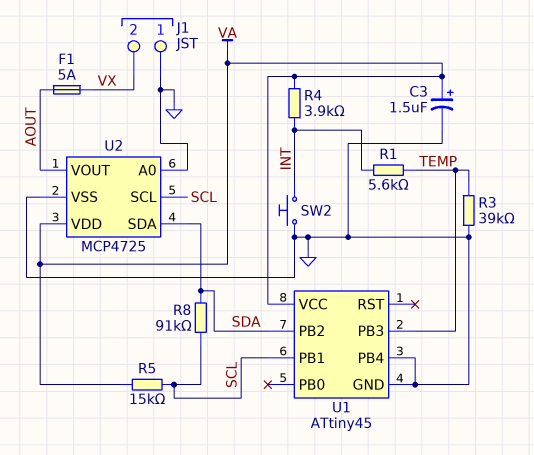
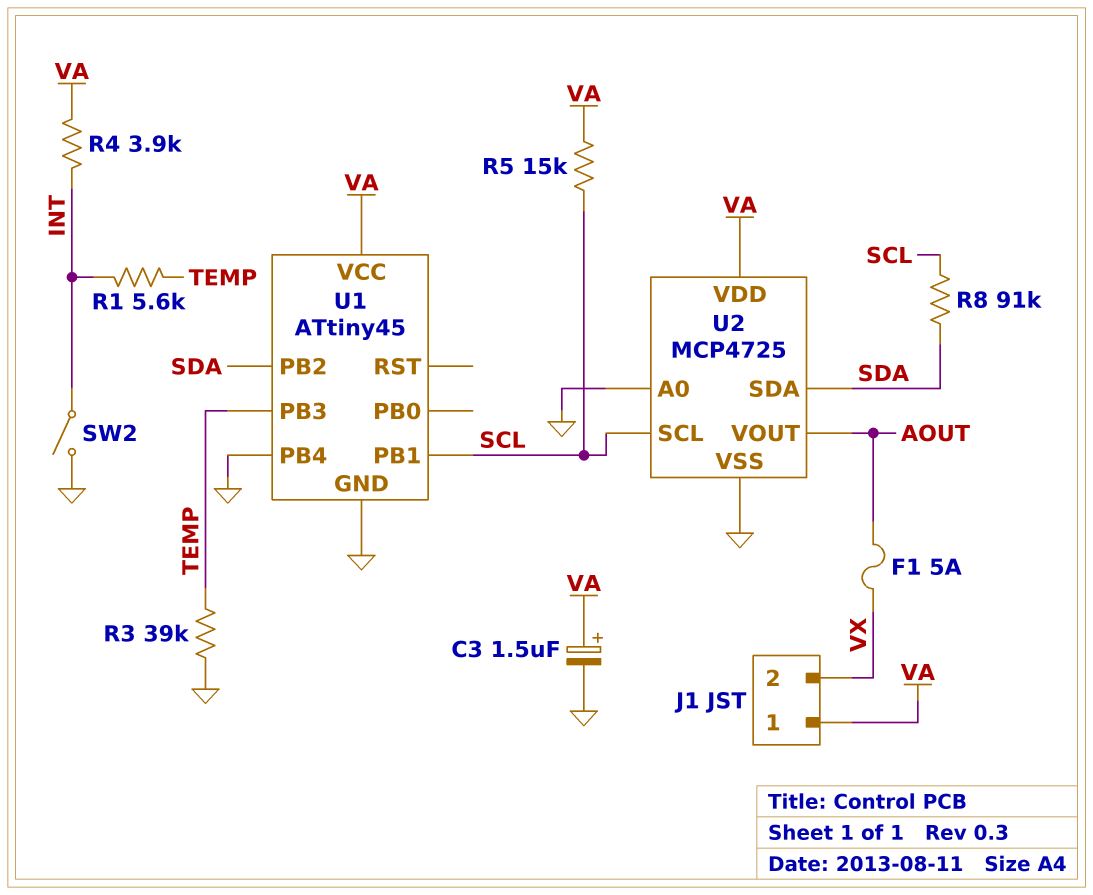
J1 pin 1: GND -> VA
SW2: button (GND, INT) -> switch (GND, INT)

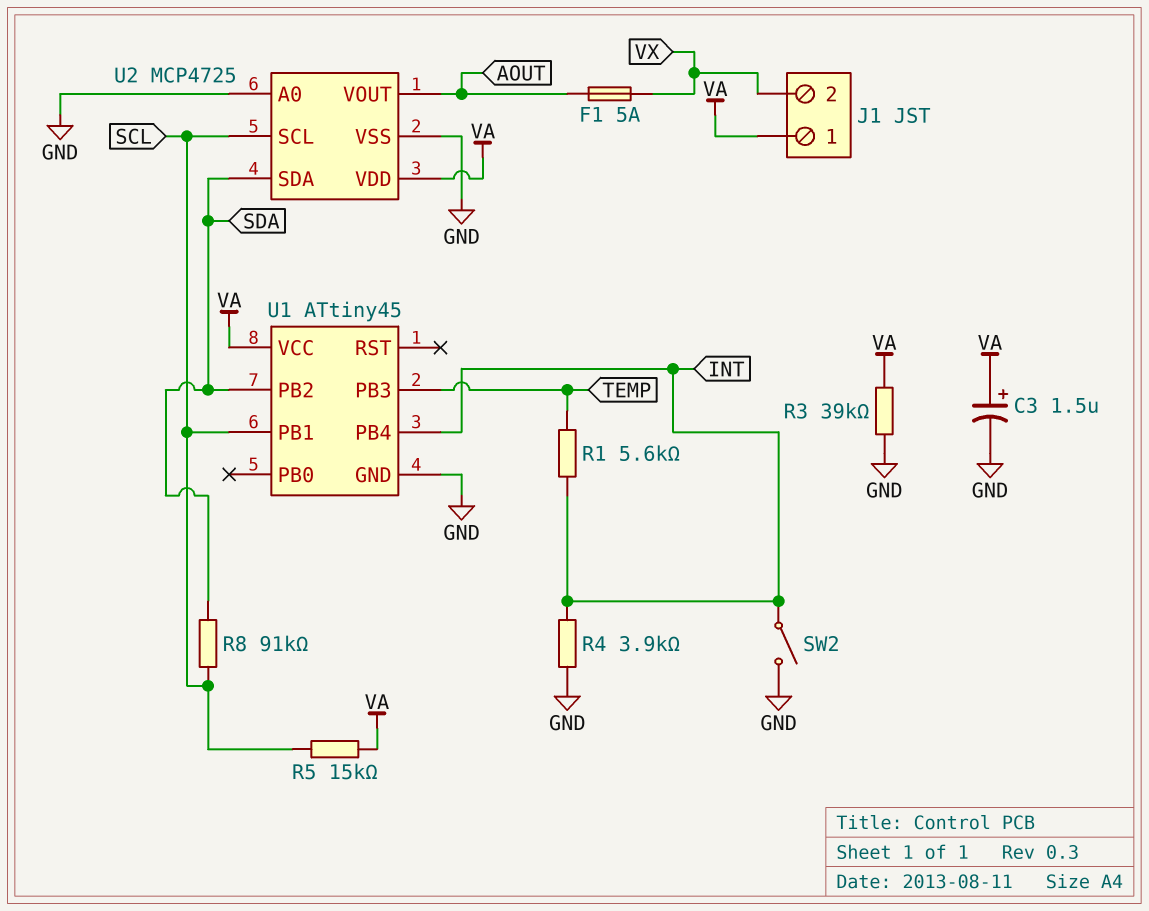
R3: 39k (GND, TEMP) -> 39k (GND, VA)
R4: 3.9k (INT, VA) -> 3.9k (GND, INT)
U1 pin PB4: GND -> INT

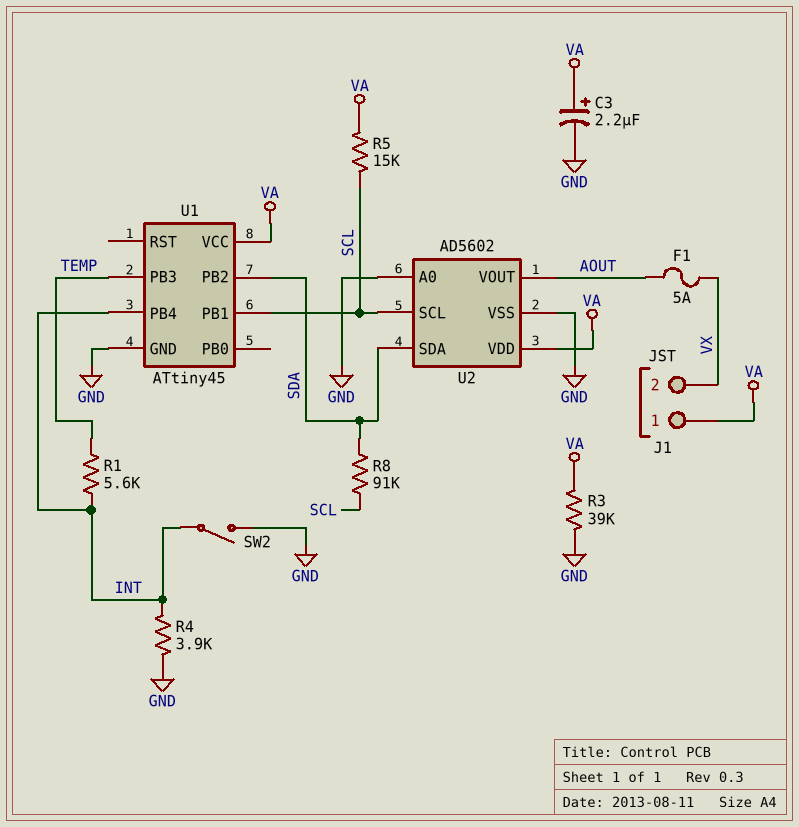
C3: 1.5uF (plus VA, minus GND) -> 2.2uF (plus VA, minus GND)
U2: MCP4725 -> AD5602

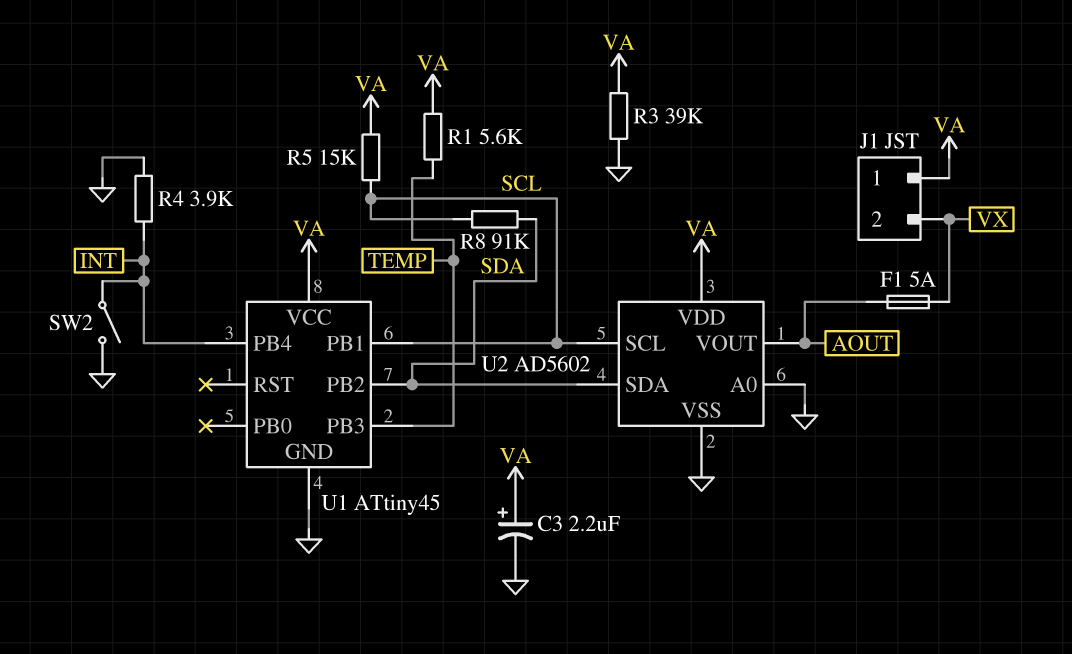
R1: 5.6k (INT, TEMP) -> 5.6k (TEMP, VA)

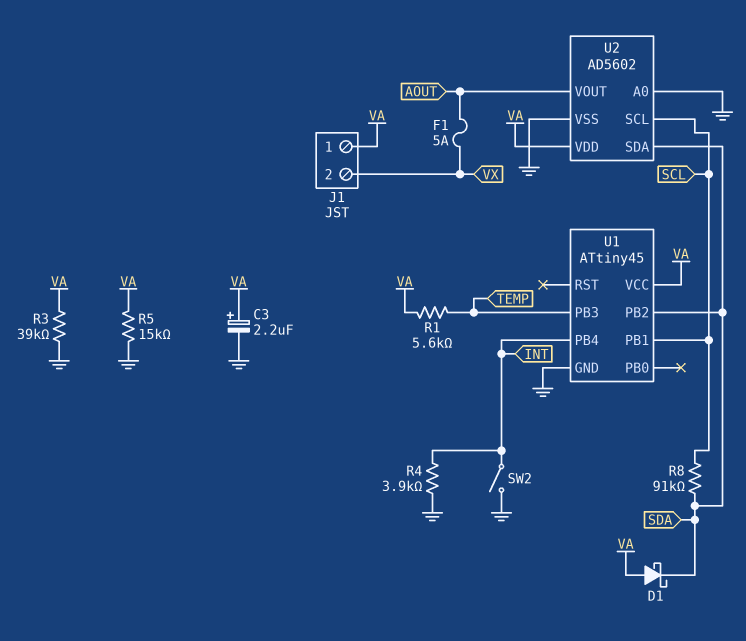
D1: none -> schottky (A VA, K SDA)
R5: 15k (SCL, VA) -> 15k (GND, VA)

